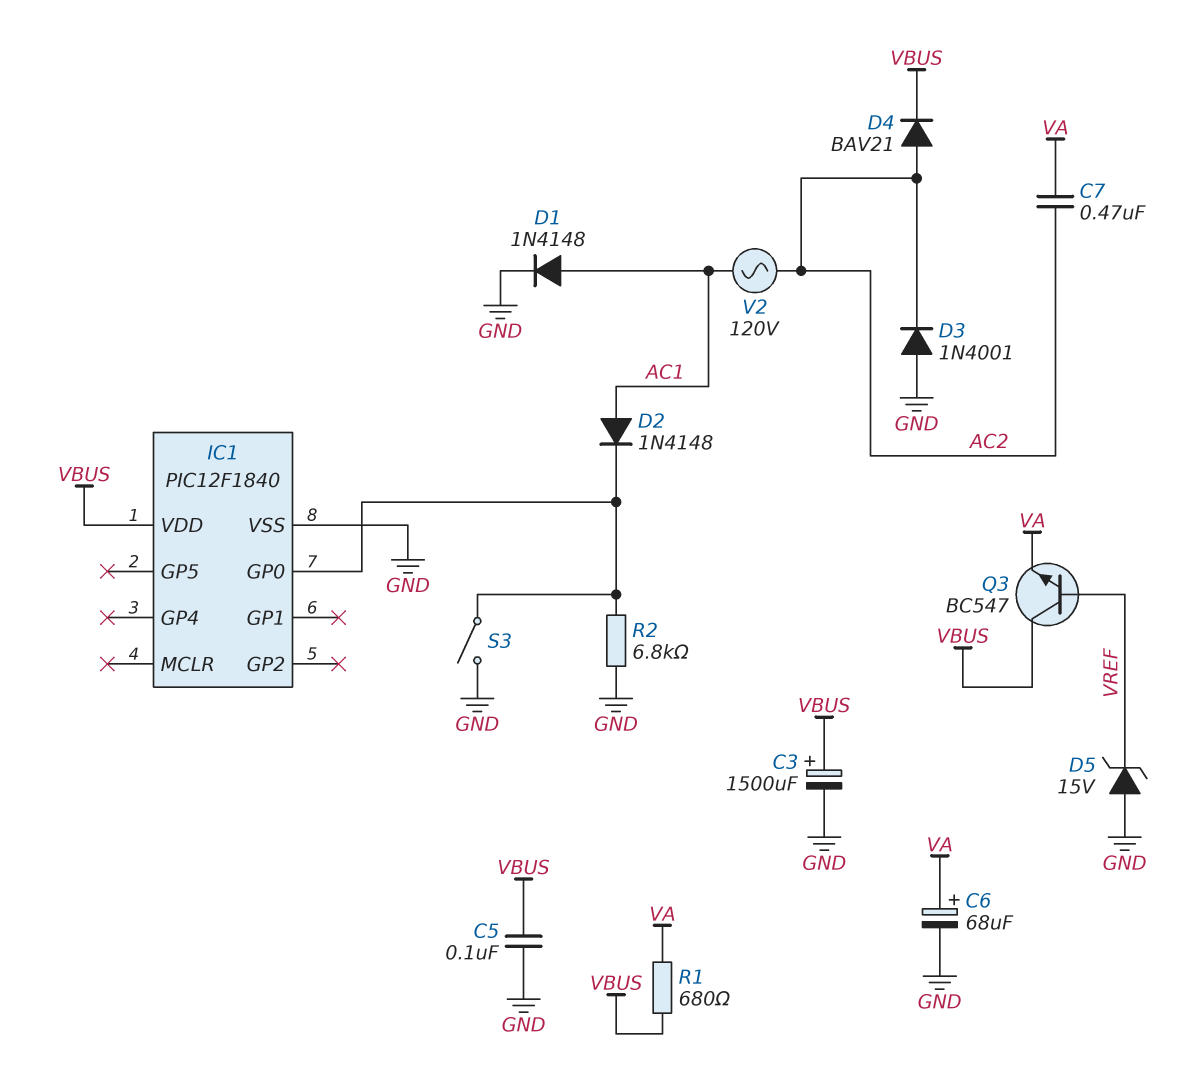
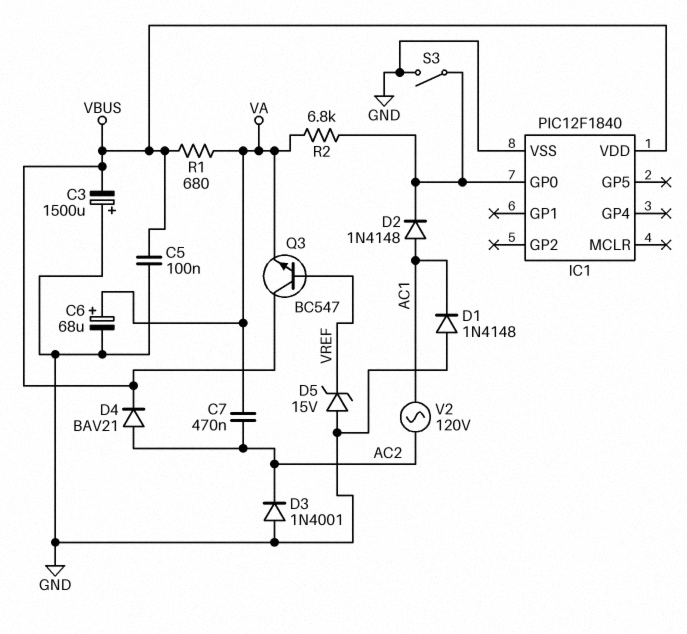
C3: 1500uF (plus VBUS, minus GND) -> 1500uF (plus GND, minus VBUS)
D1: diode 1N4148 (A AC1, K GND) -> diode 1N4148 (A GND, K AC1)
R2: 6.8k (GND, IC1/GP0) -> 6.8k (IC1/GP0, VA)

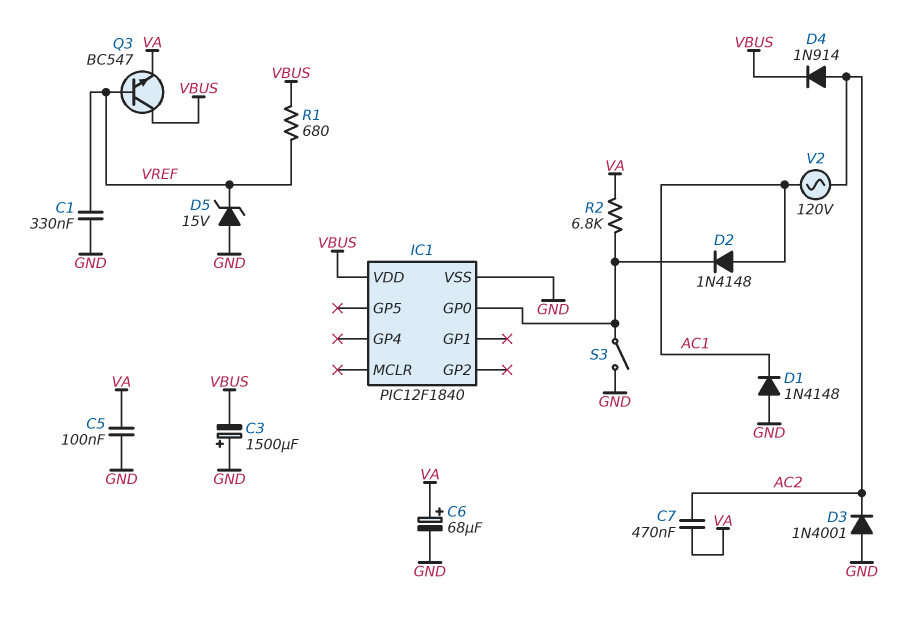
C1: none -> 330nF (GND, VREF)
C5: 100nF (GND, VBUS) -> 100nF (GND, VA)
D4: diode BAV21 (A AC2, K VBUS) -> diode 1N914 (A AC2, K VBUS)
R1: 680 (VA, VBUS) -> 680 (VBUS, VREF)

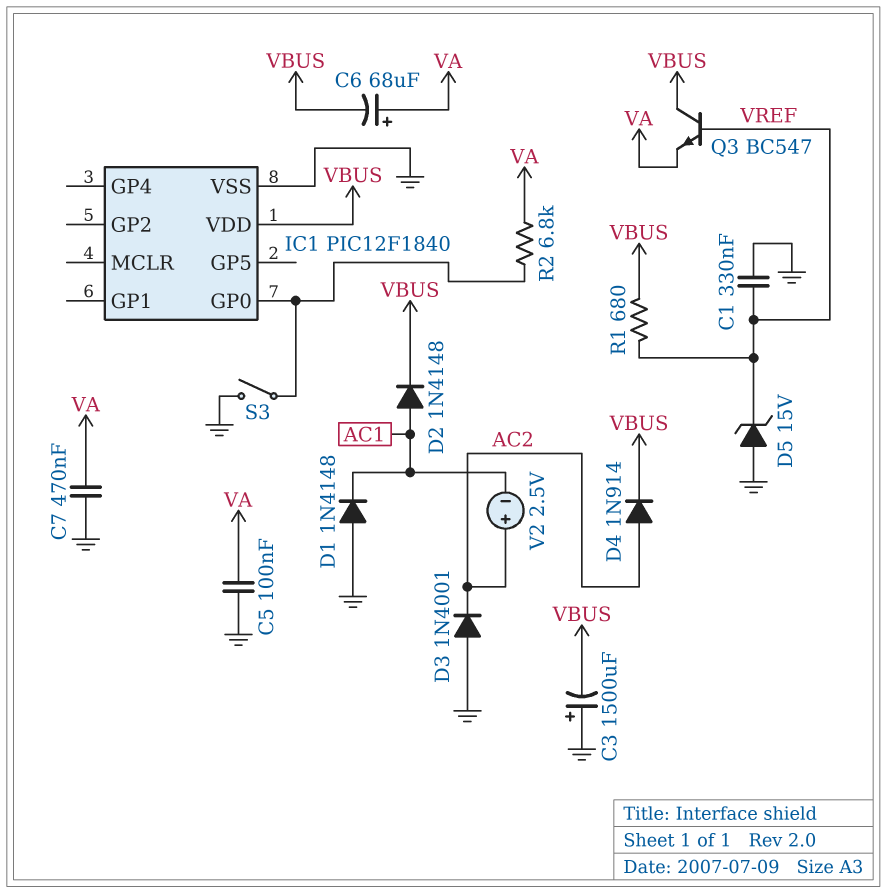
C6: 68uF (plus VA, minus GND) -> 68uF (plus VA, minus VBUS)
C7: 470nF (AC2, VA) -> 470nF (GND, VA)
D2: diode 1N4148 (A AC1, K IC1/GP0) -> diode 1N4148 (A AC1, K VBUS)
V2: AC 120V (AC1, AC2) -> 2.5V (plus AC2, minus AC1)

